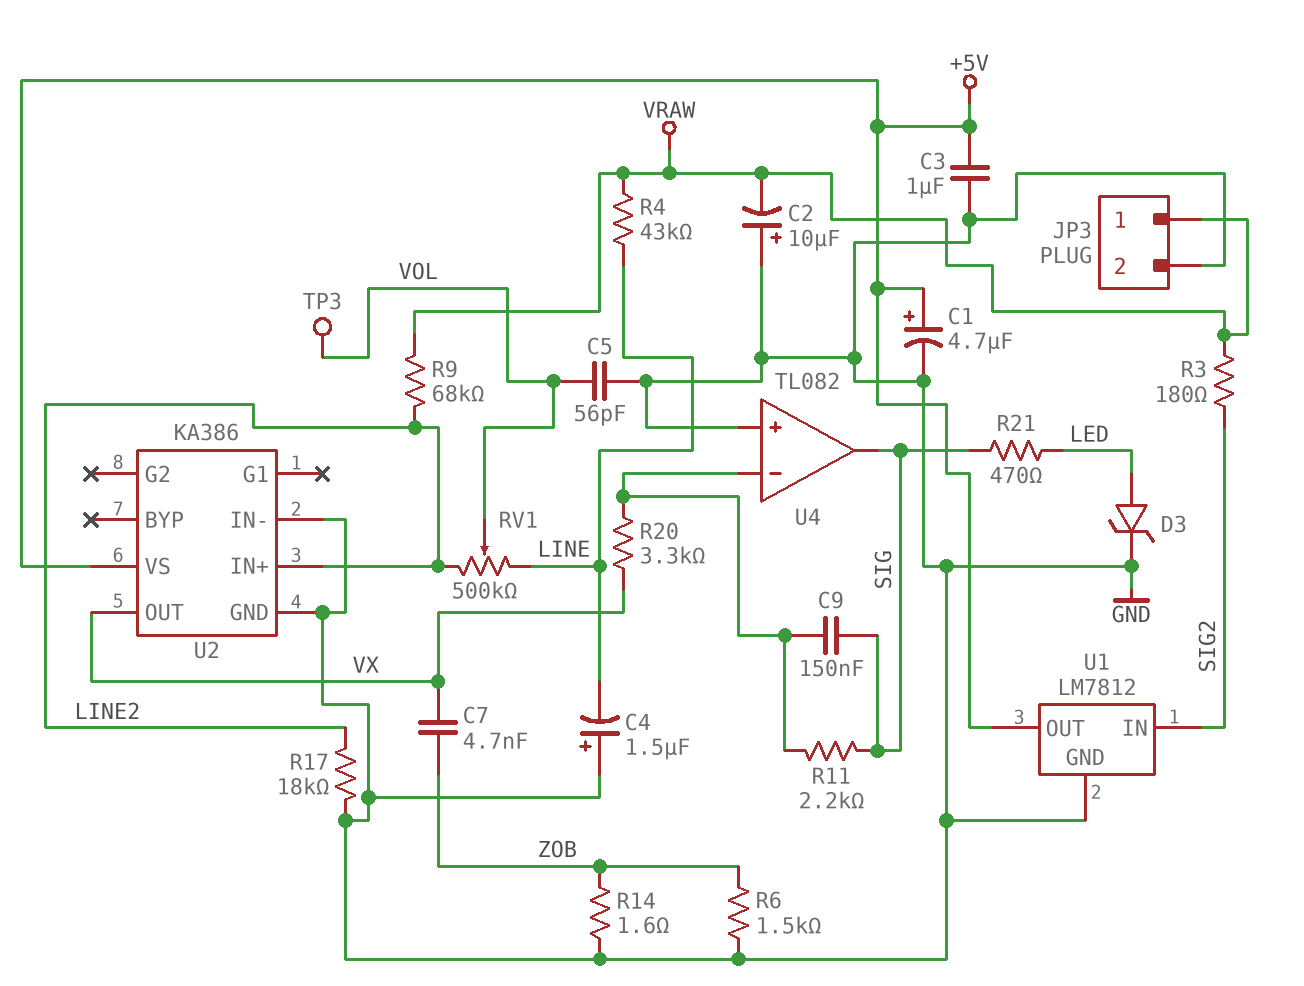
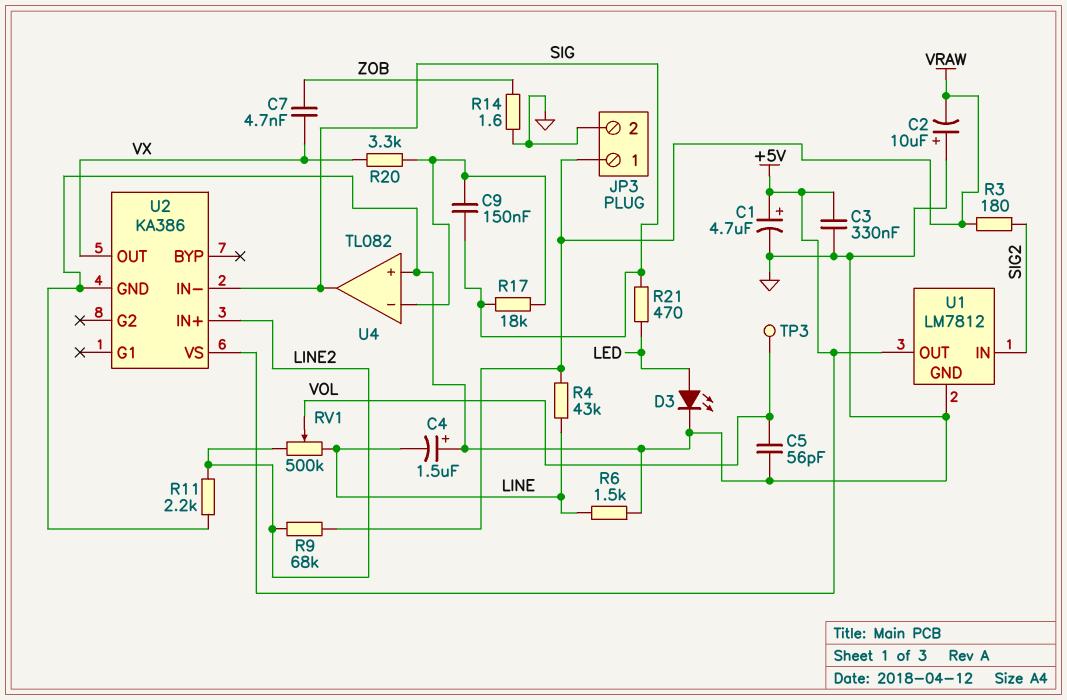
C3: 1uF (+5V, GND) -> 330nF (+5V, GND)
D3: zener (A LED, K GND) -> LED (A LED, K GND)
R6: 1.5k (GND, ZOB) -> 1.5k (GND, LINE)
R11: 2.2k (SIG, U4/in-) -> 2.2k (GND, LINE2)
R17: 18k (GND, LINE2) -> 18k (SIG, U4/in-)
U2 pin IN-: GND -> SIG

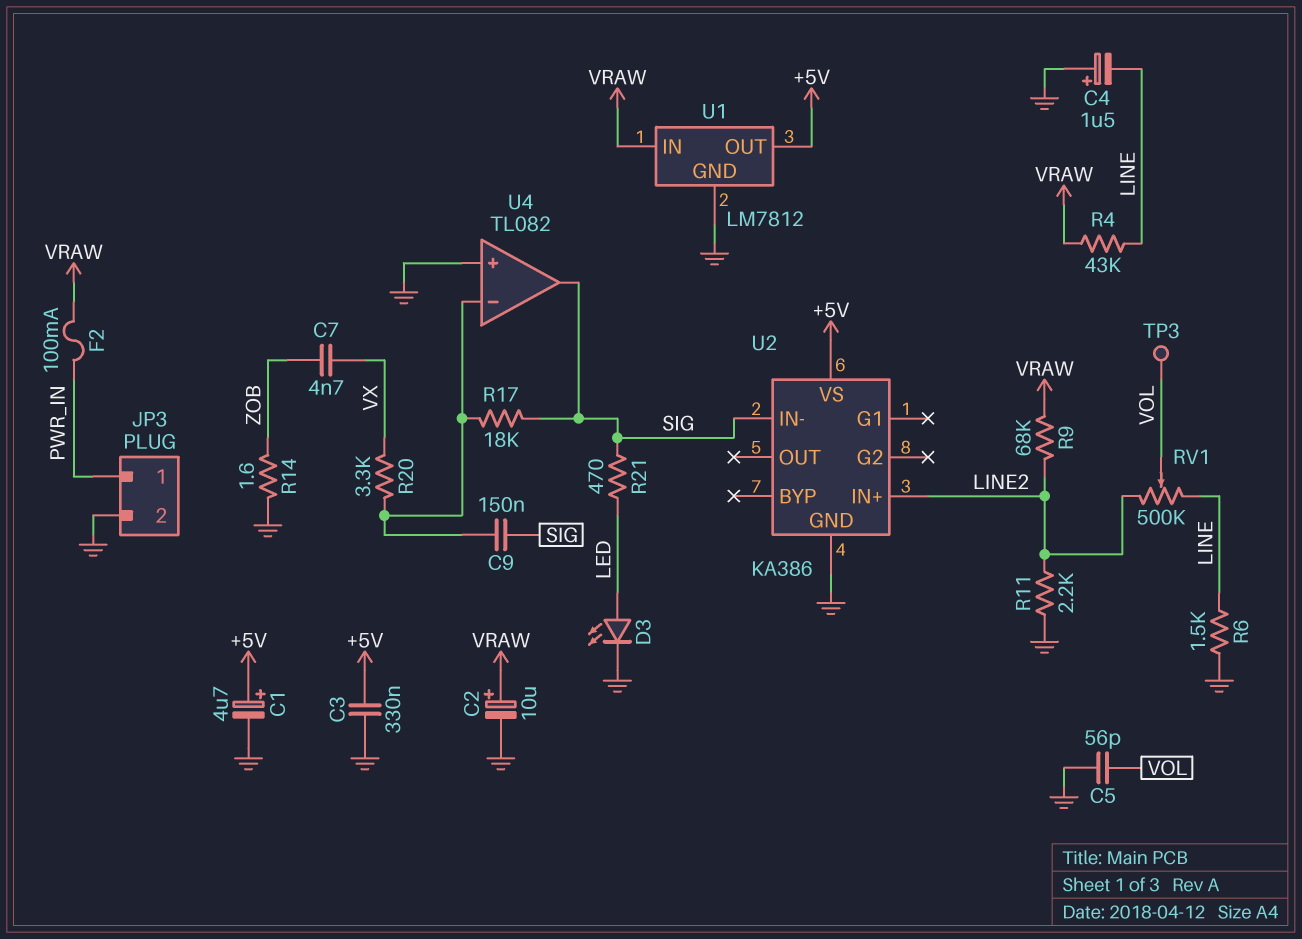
C2: 10uF (plus GND, minus VRAW) -> 10uF (plus VRAW, minus GND)
F2: none -> 100mA (PWR_IN, VRAW)
JP3 pin 1: VRAW -> PWR_IN
R3: 180 (SIG2, VRAW) -> none
U1 pin IN: SIG2 -> VRAW
U2 pin OUT: VX -> none

